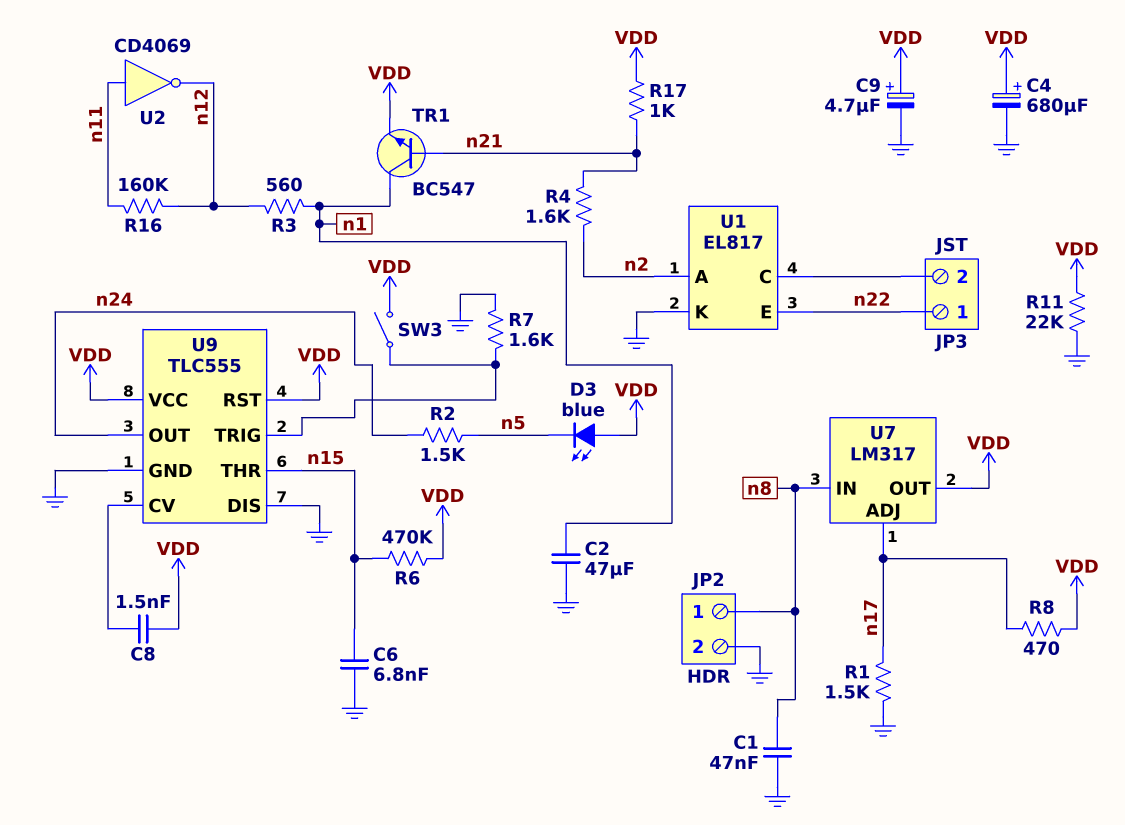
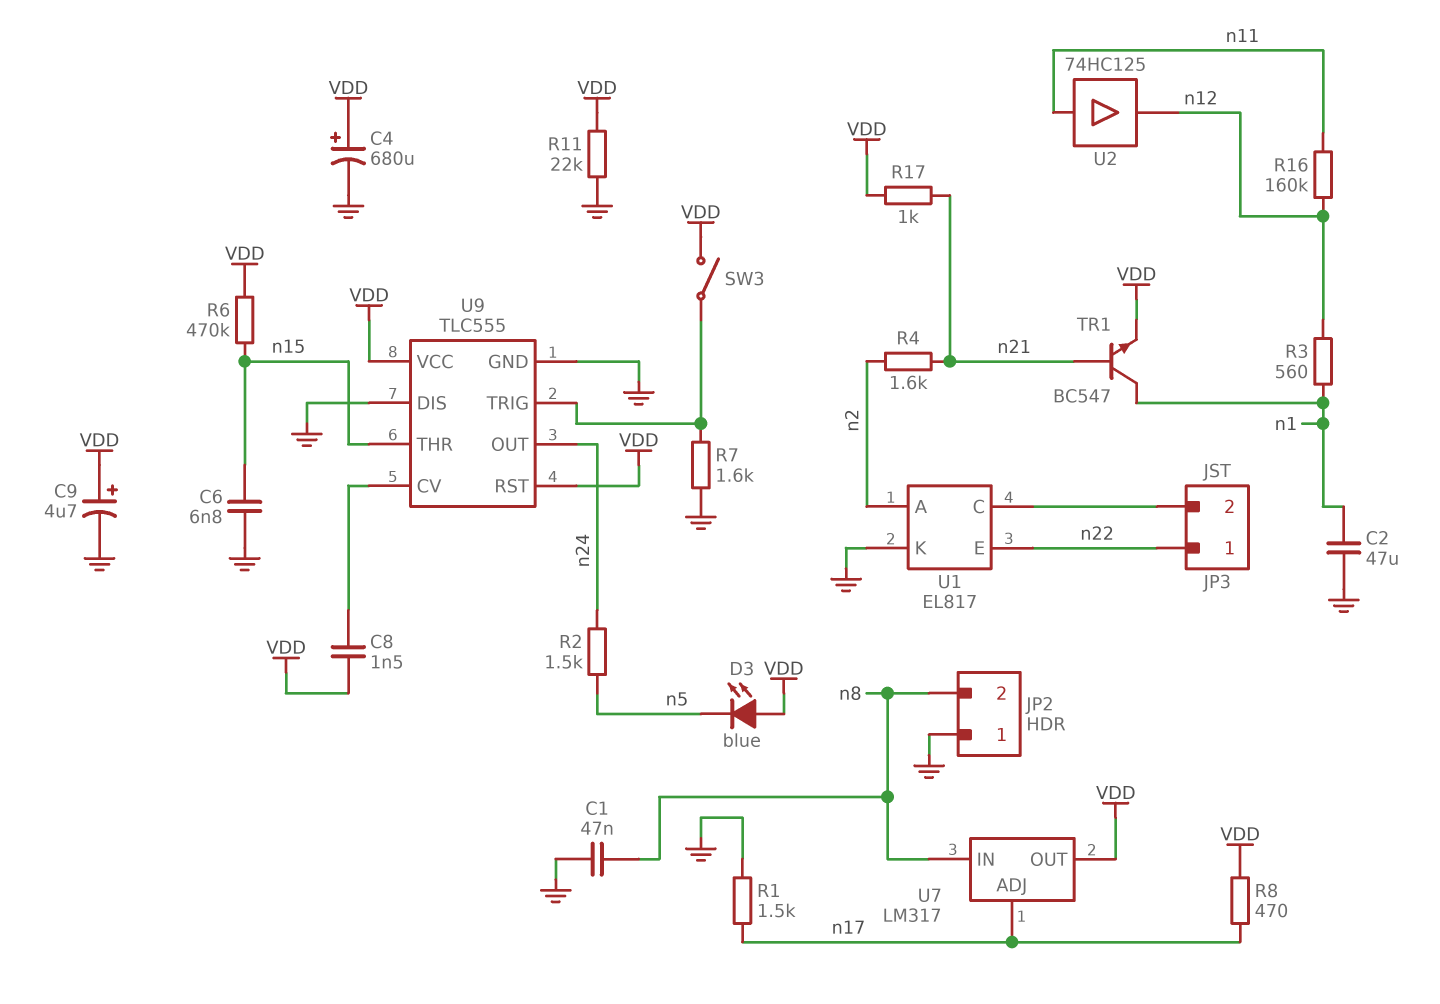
JP2 pin 1: n8 -> GND
JP2 pin 2: GND -> n8
U2: NOT CD4069 (in n11, out n12) -> buffer 74HC125 (in n11, out n12)

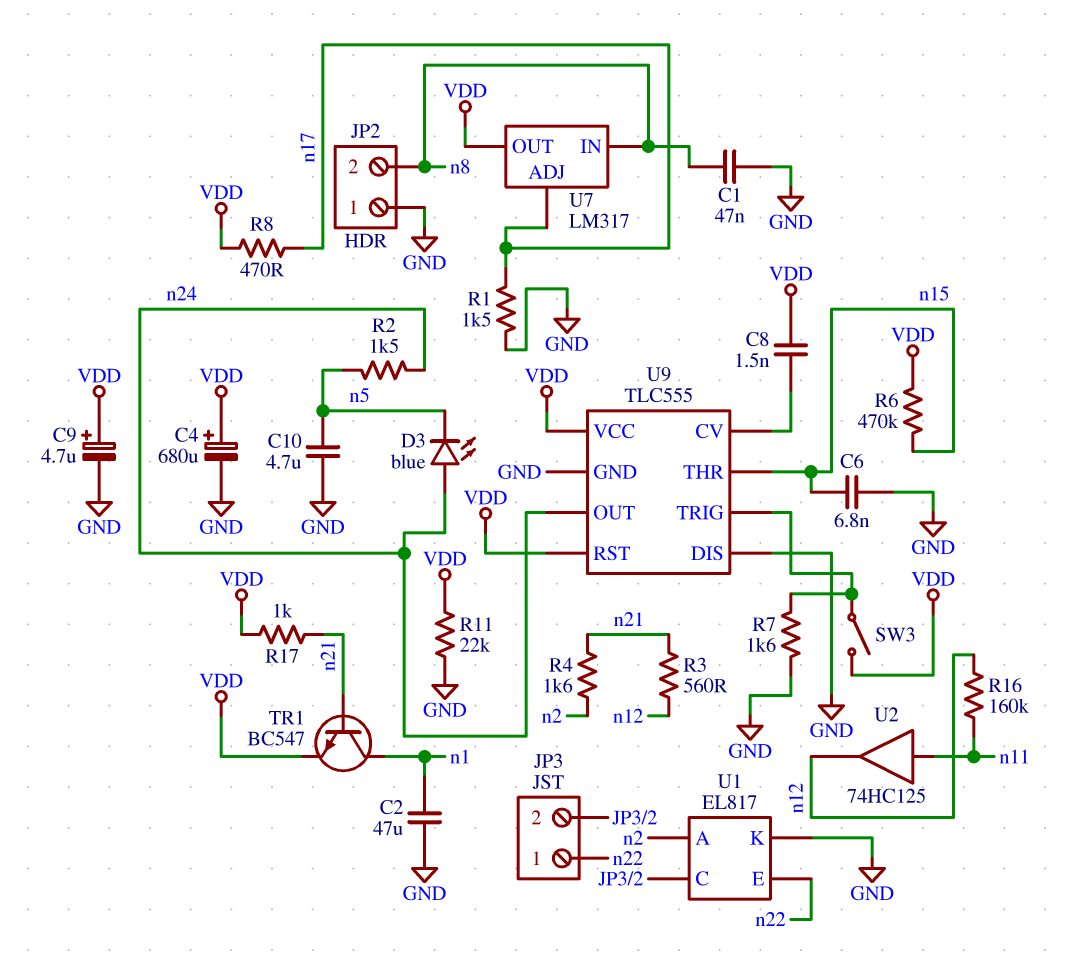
C10: none -> 4.7uF (GND, n5)
D3: LED blue (A VDD, K n5) -> LED blue (A n24, K n5)
R3: 560 (n1, n12) -> 560 (n12, n21)

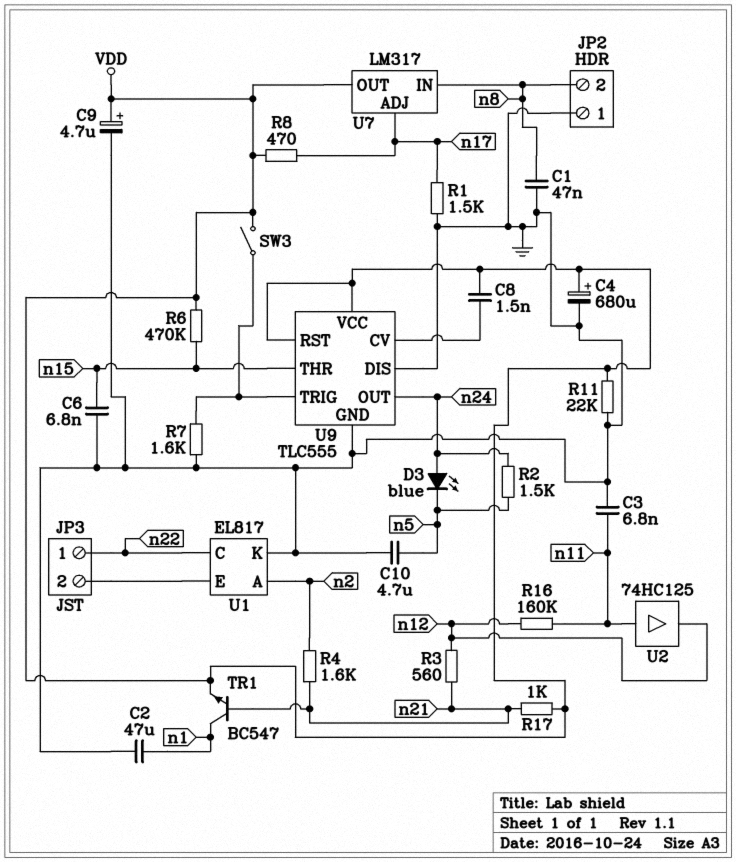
C3: none -> 6.8nF (GND, n11)
U1 pin C: JP3/2 -> n22
U1 pin E: n22 -> JP3/2

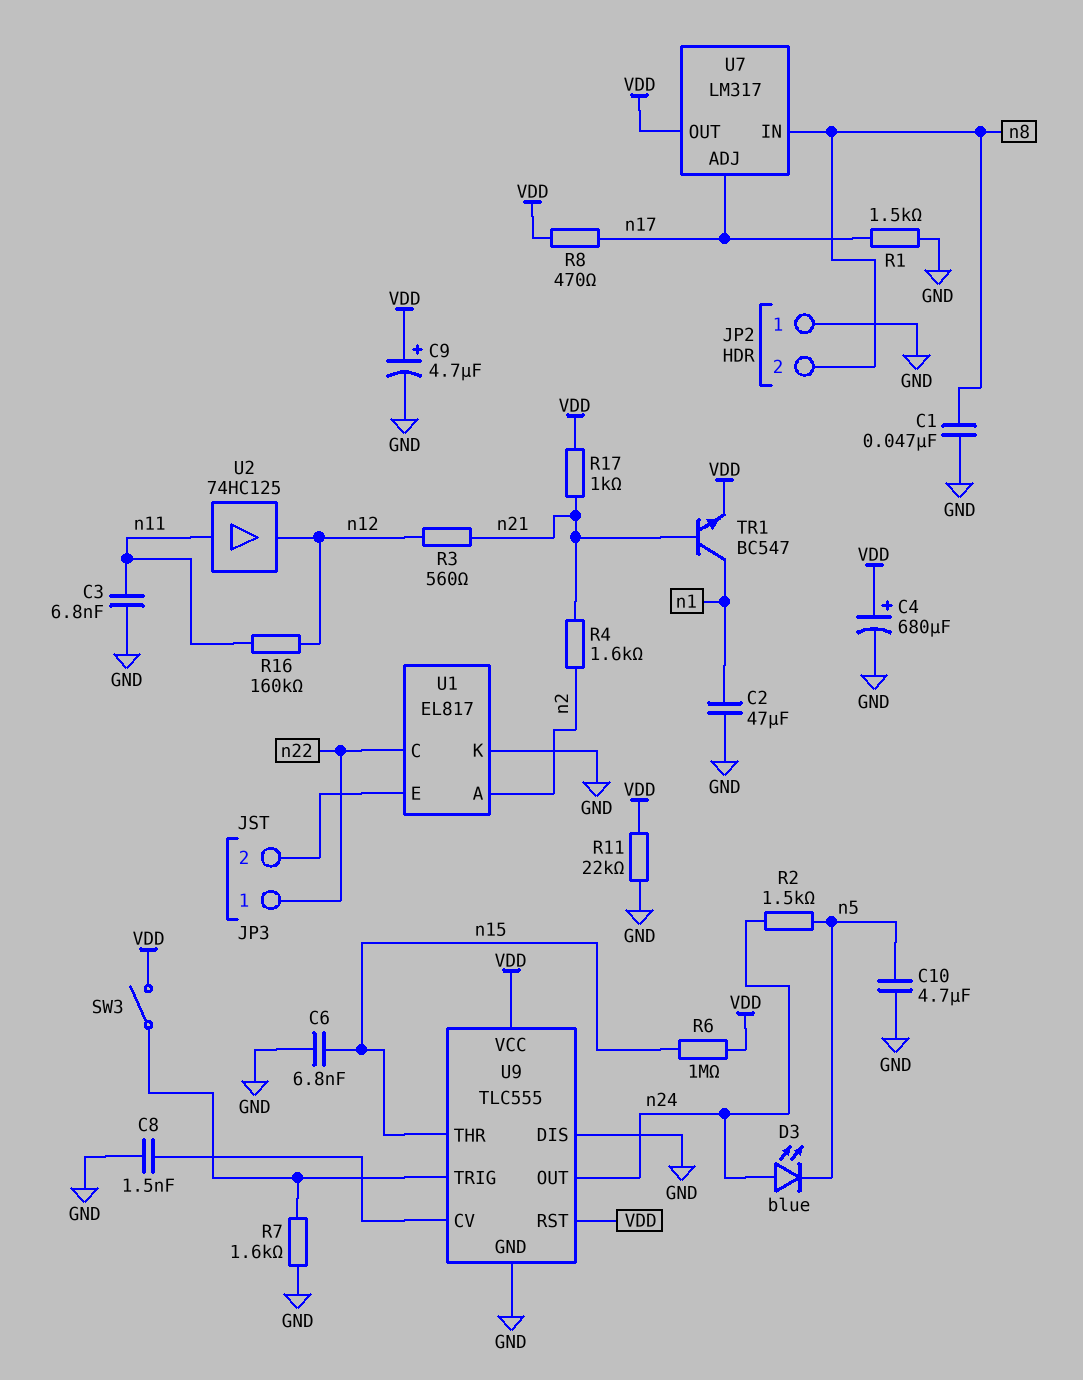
C8: 1.5nF (U9/CV, VDD) -> 1.5nF (GND, U9/CV)
R6: 470k (VDD, n15) -> 1M (VDD, n15)

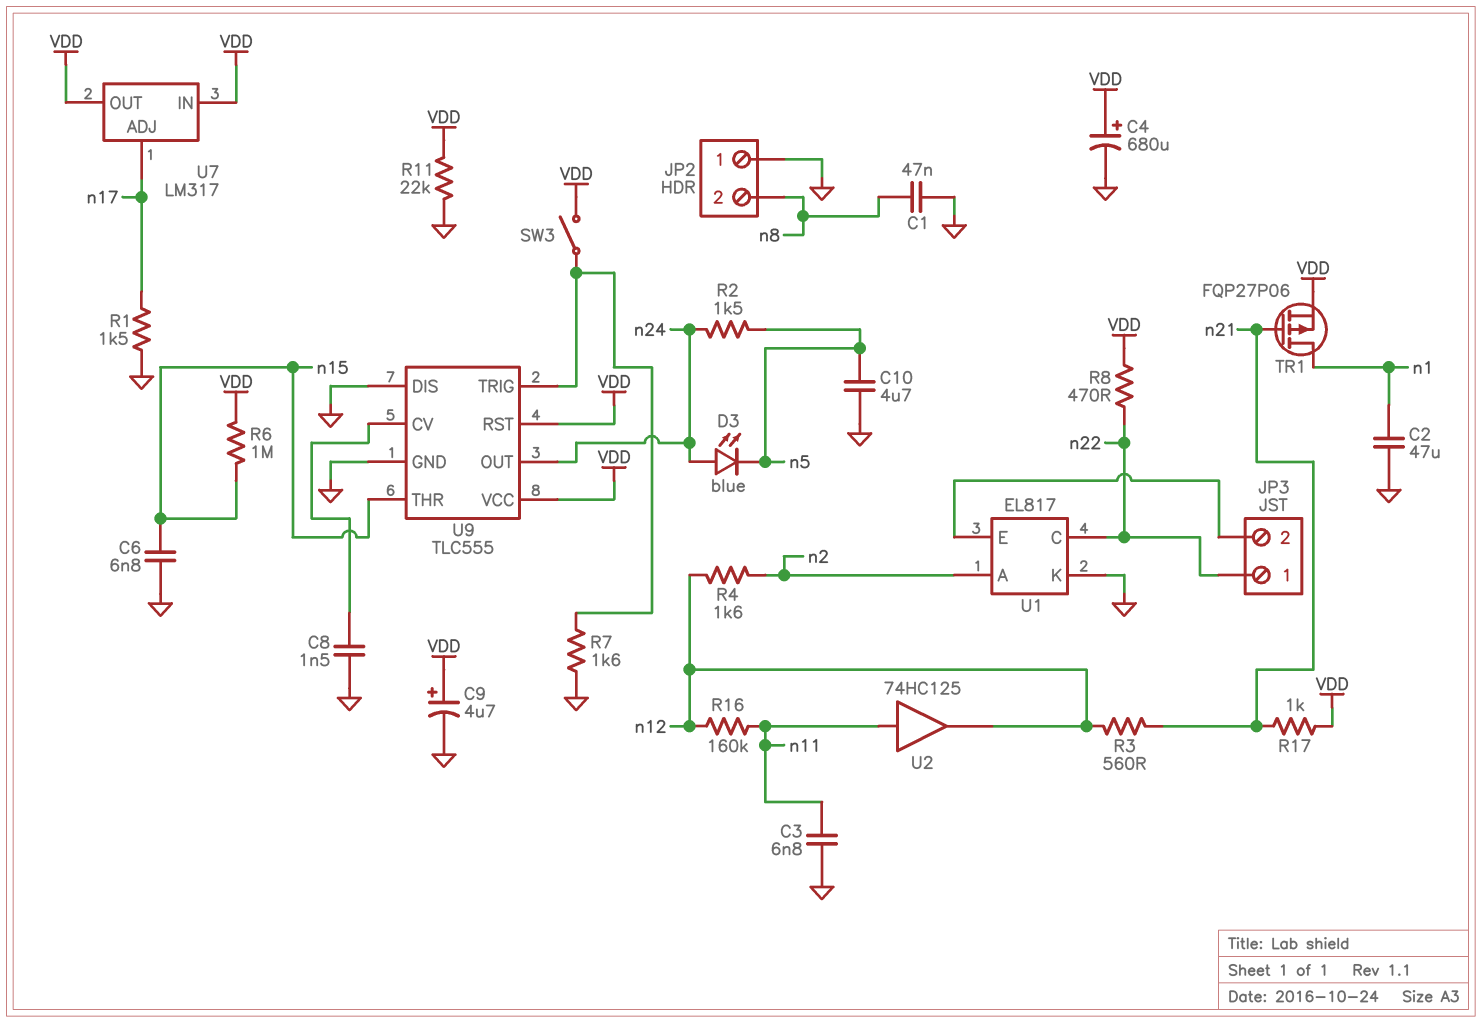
R4: 1.6k (n2, n21) -> 1.6k (n2, n12)
R8: 470 (VDD, n17) -> 470 (VDD, n22)
TR1: NPN BC547 (B n21, C n1, E VDD) -> PMOS FQP27P06 (G n21, D n1, S VDD)
U7 pin IN: n8 -> VDD

